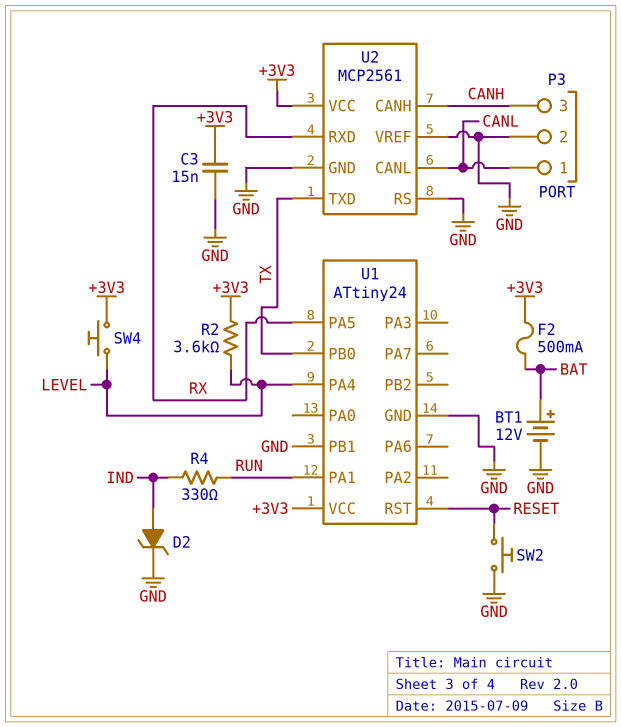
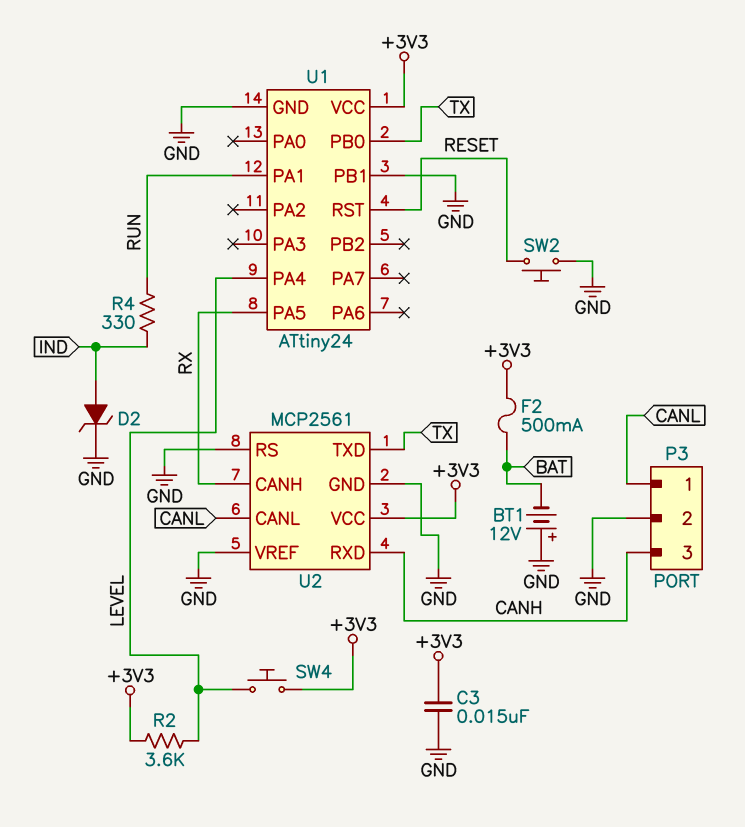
BT1: 12V (plus BAT, minus GND) -> 12V (plus GND, minus BAT)
U2 pin CANH: CANH -> RX
U2 pin RXD: RX -> CANH

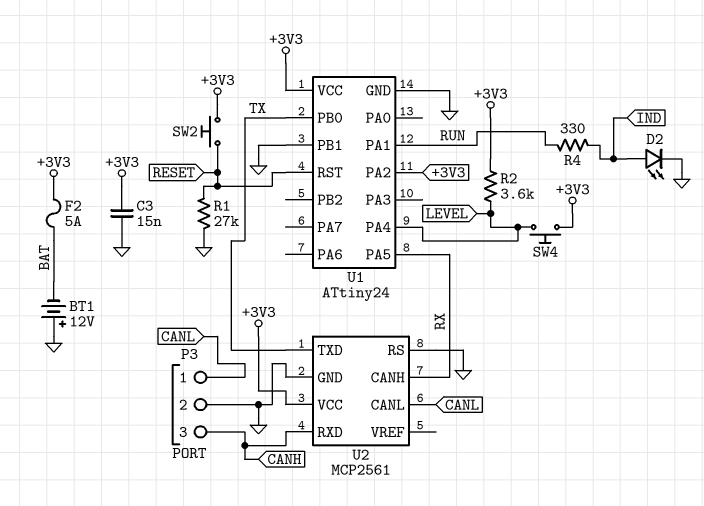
D2: zener (A IND, K GND) -> LED (A IND, K GND)
F2: 500mA (+3V3, BAT) -> 5A (+3V3, BAT)
R1: none -> 27k (GND, RESET)
SW2: button (GND, RESET) -> button (+3V3, RESET)
U1 pin PA2: none -> +3V3
U2 pin VREF: GND -> none

